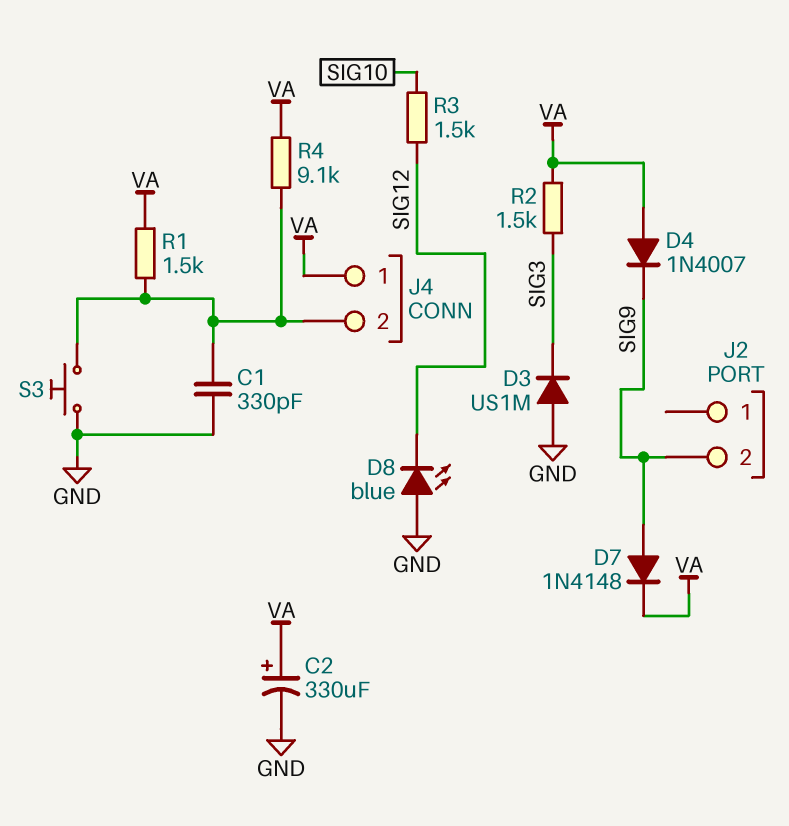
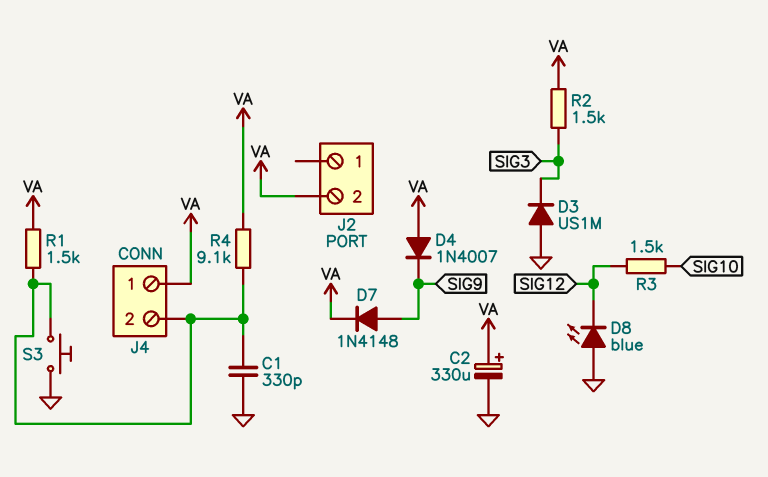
J2 pin 2: SIG9 -> VA

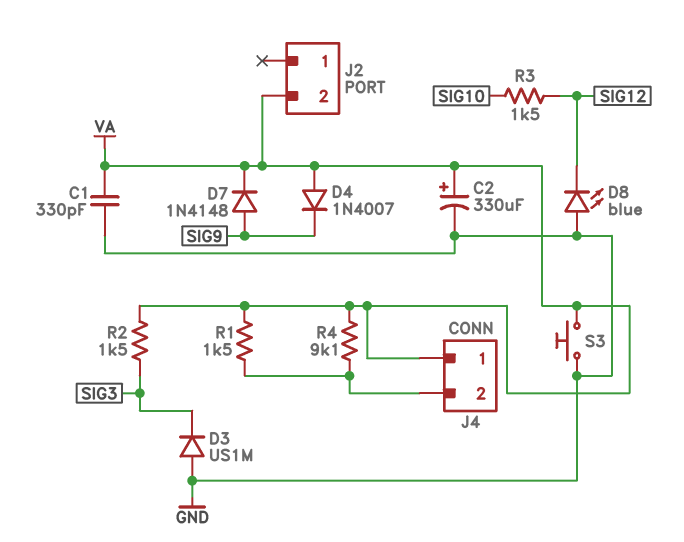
C1: 330pF (GND, J4/2) -> 330pF (GND, VA)
S3: button (GND, J4/2) -> button (GND, VA)

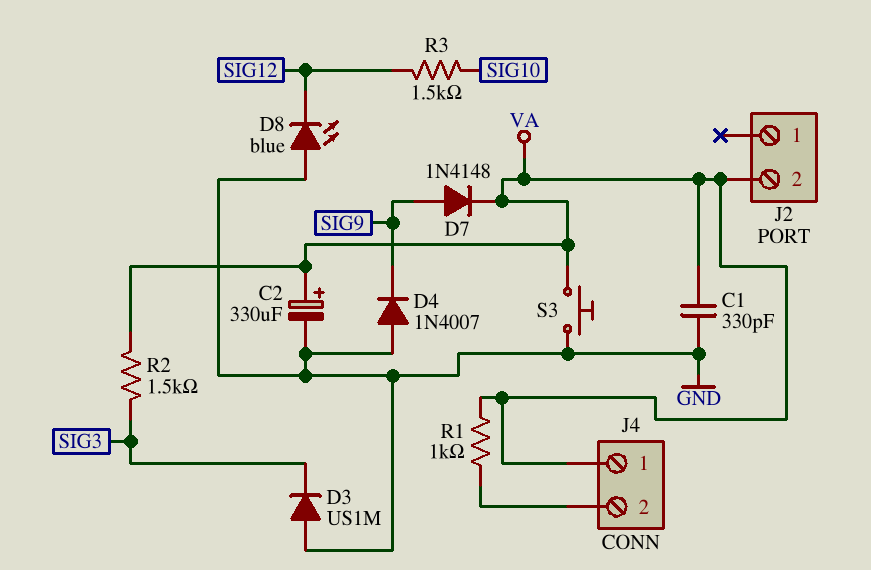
D4: diode 1N4007 (A VA, K SIG9) -> diode 1N4007 (A GND, K SIG9)
R1: 1.5k (J4/2, VA) -> 1k (J4/2, VA)
R4: 9.1k (J4/2, VA) -> none

